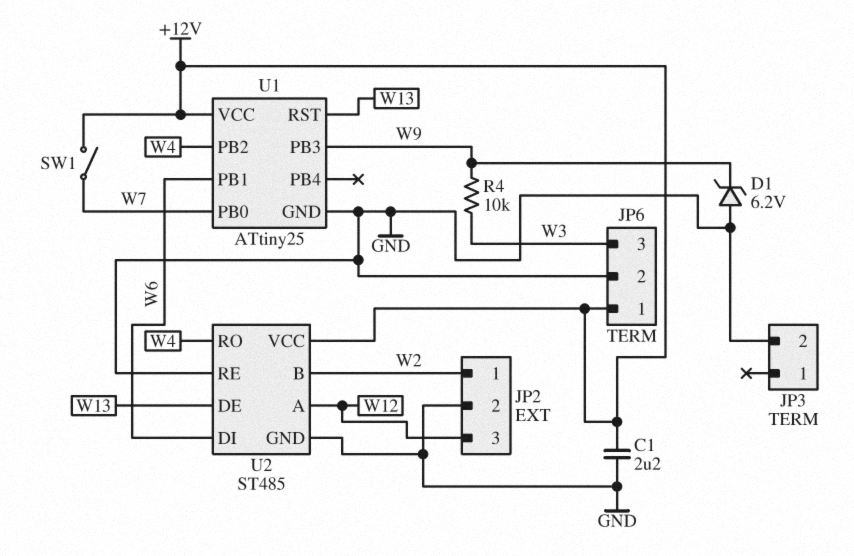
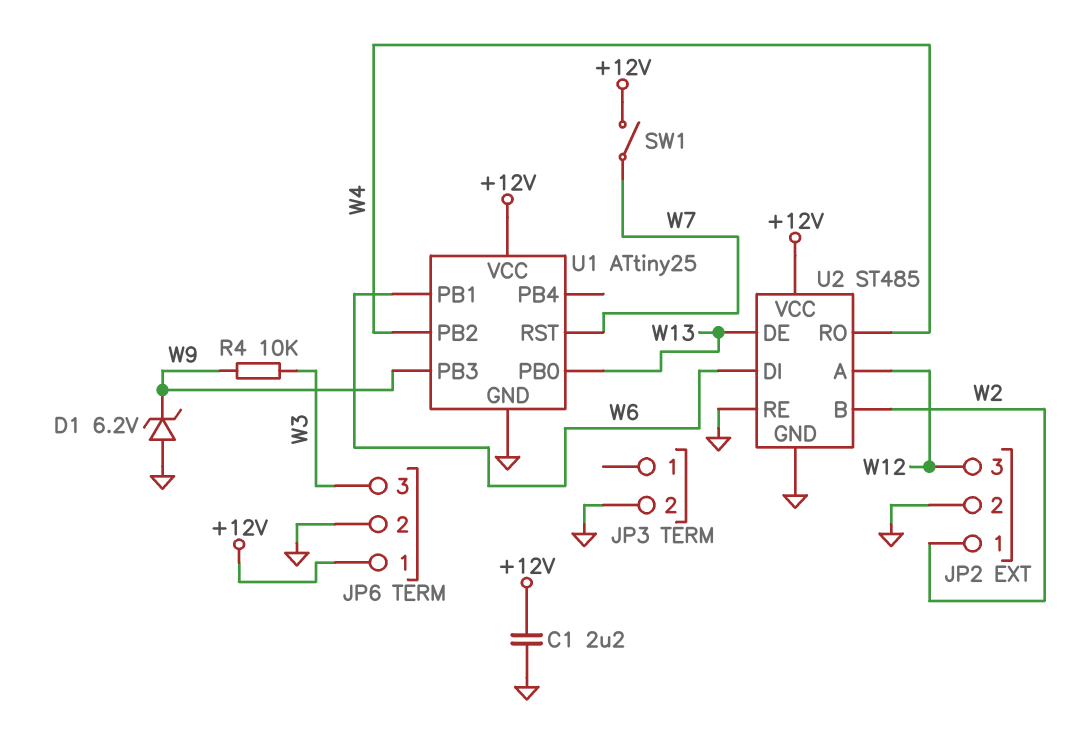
U1 pin PB0: W7 -> W13
U1 pin RST: W13 -> W7

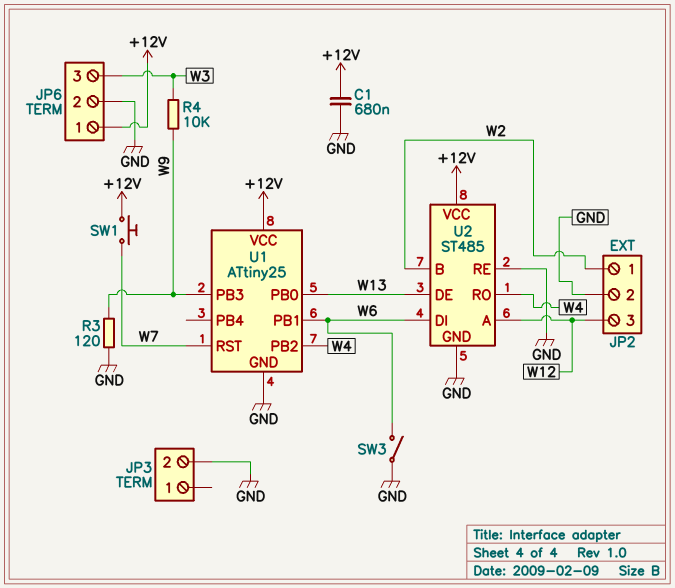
C1: 2.2uF (+12V, GND) -> 680nF (+12V, GND)
D1: zener 6.2V (A GND, K W9) -> none
R3: none -> 120 (GND, W9)
SW1: switch (+12V, W7) -> button (+12V, W7)
SW3: none -> switch (GND, W6)

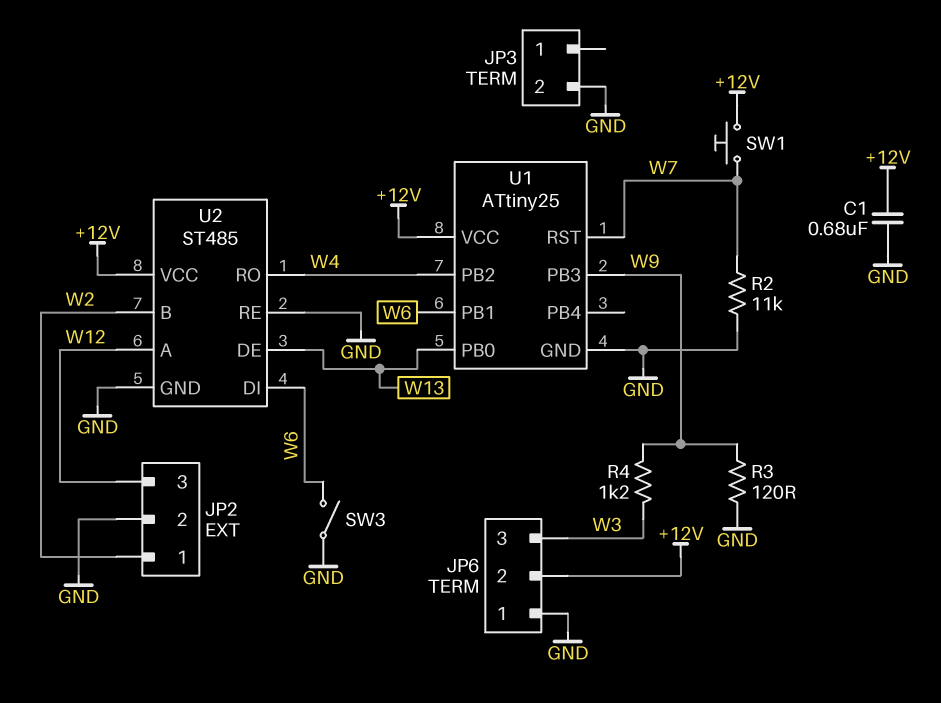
JP6 pin 1: +12V -> GND
JP6 pin 2: GND -> +12V
R2: none -> 11k (GND, W7)
R4: 10k (W3, W9) -> 1.2k (W3, W9)

